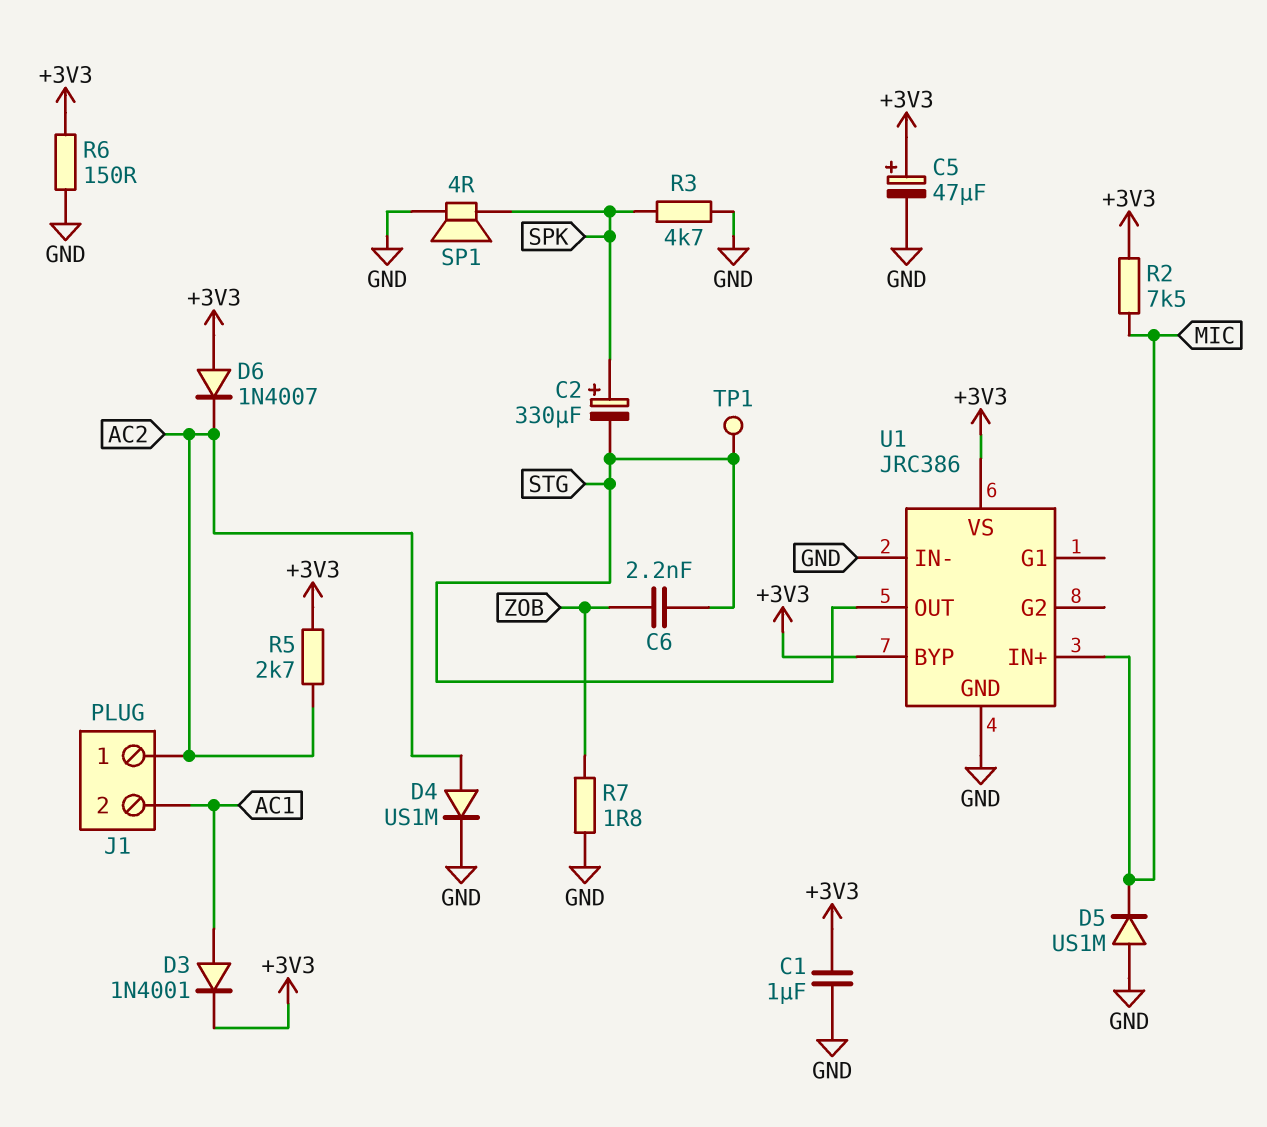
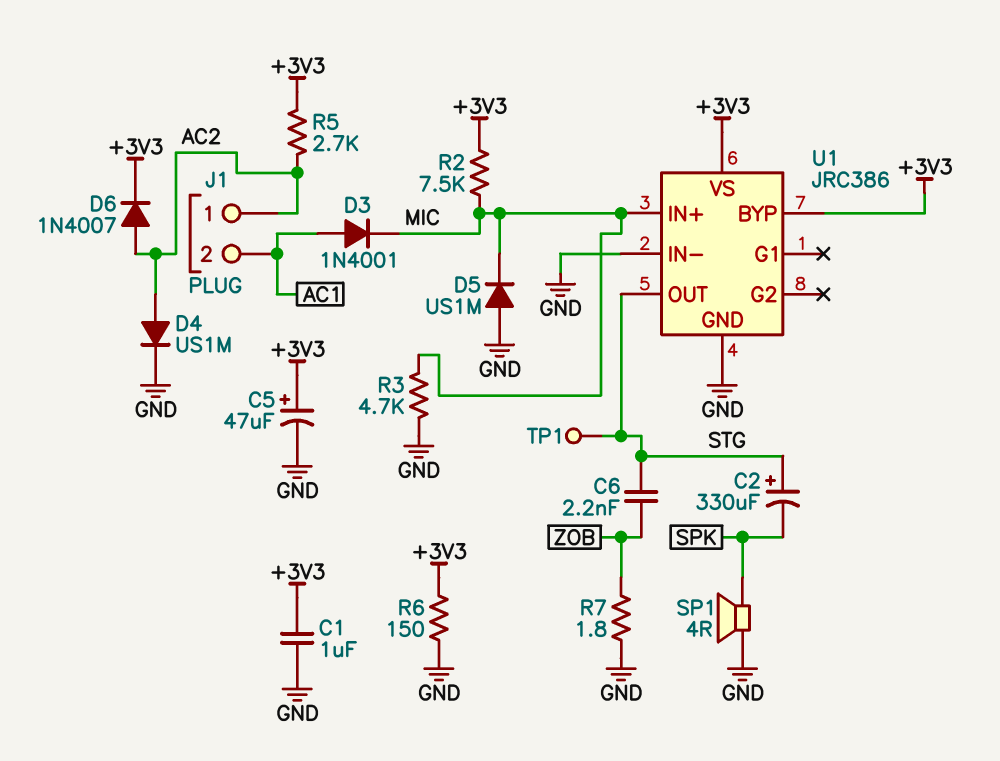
C2: 330uF (plus SPK, minus STG) -> 330uF (plus STG, minus SPK)
D3: diode 1N4001 (A AC1, K +3V3) -> diode 1N4001 (A AC1, K MIC)
D6: diode 1N4007 (A +3V3, K AC2) -> diode 1N4007 (A AC2, K +3V3)
R3: 4.7k (GND, SPK) -> 4.7k (GND, MIC)

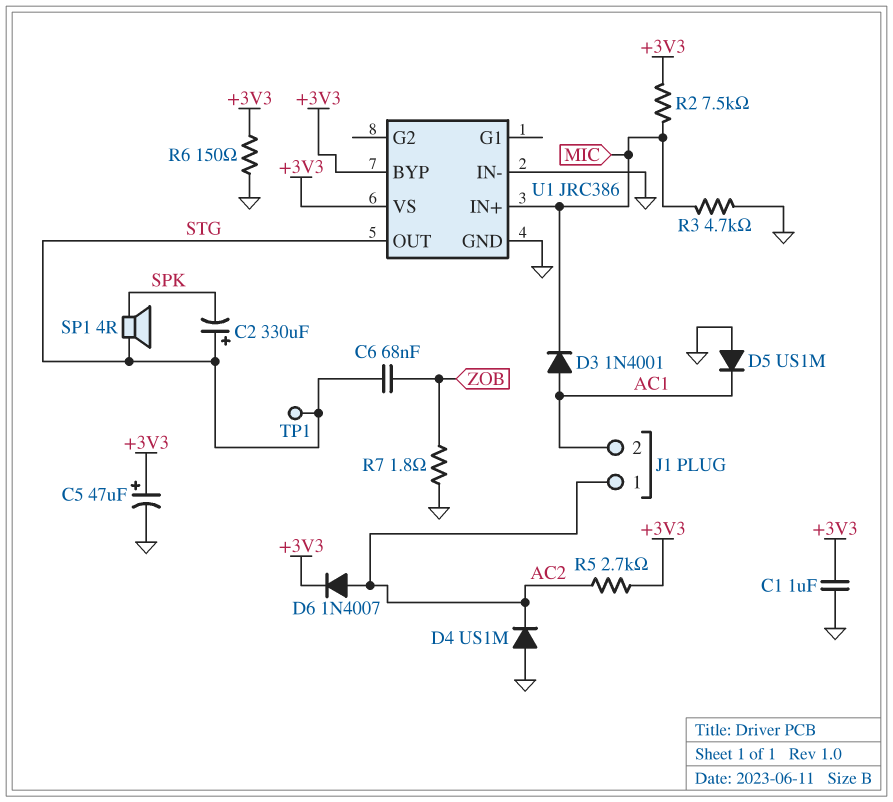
C6: 2.2nF (STG, ZOB) -> 68nF (STG, ZOB)
D4: diode US1M (A AC2, K GND) -> diode US1M (A GND, K AC2)
D5: diode US1M (A GND, K MIC) -> diode US1M (A GND, K AC1)
SP1: speaker 4R (GND, SPK) -> speaker 4R (SPK, STG)

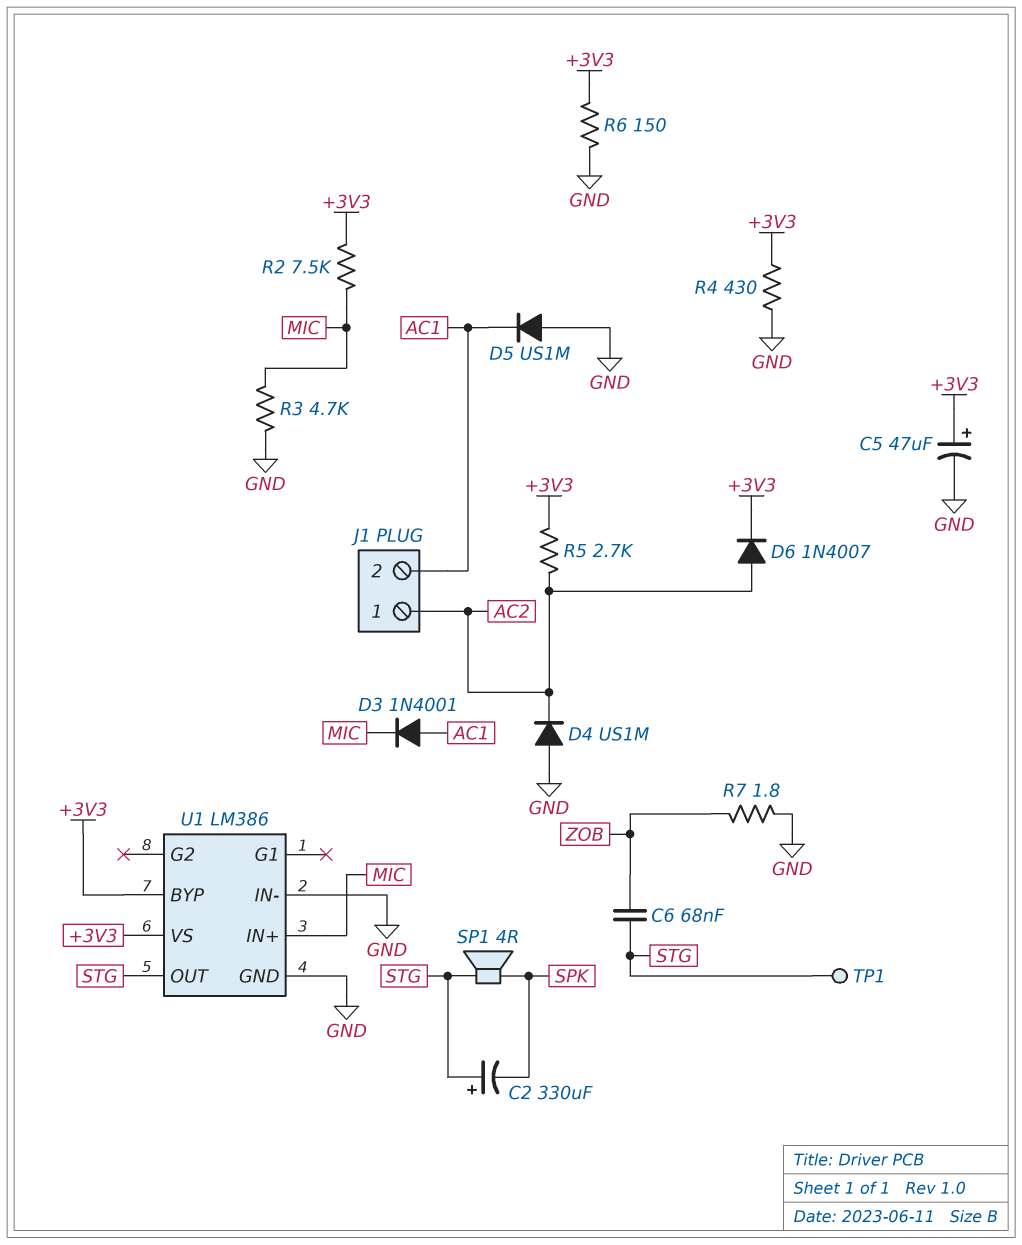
C1: 1uF (+3V3, GND) -> none
R4: none -> 430 (+3V3, GND)
U1: JRC386 -> LM386

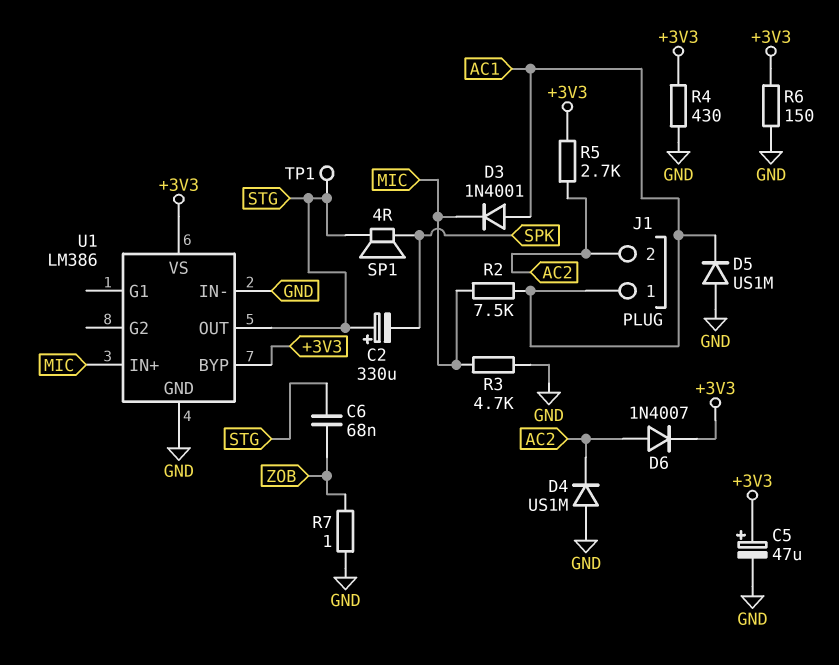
J1 pin 1: AC2 -> AC1
J1 pin 2: AC1 -> AC2
R2: 7.5k (+3V3, MIC) -> 7.5k (AC1, MIC)
R7: 1.8 (GND, ZOB) -> 1 (GND, ZOB)

